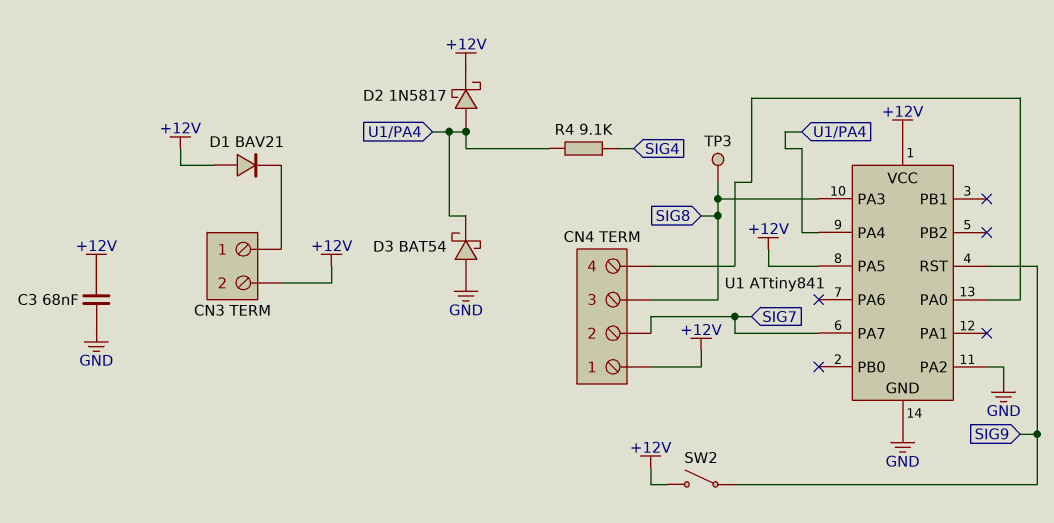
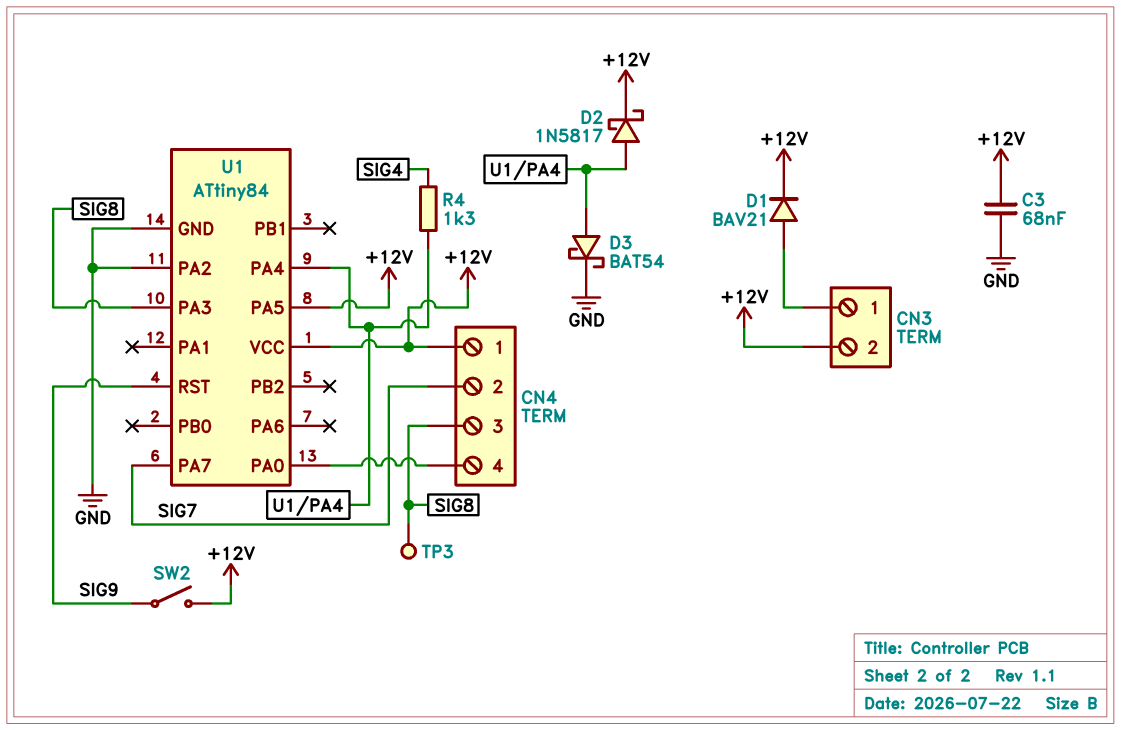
D1: diode BAV21 (A +12V, K CN3/1) -> diode BAV21 (A CN3/1, K +12V)
D3: schottky BAT54 (A GND, K U1/PA4) -> schottky BAT54 (A U1/PA4, K GND)
R4: 9.1k (SIG4, U1/PA4) -> 1.3k (SIG4, U1/PA4)
U1: ATtiny841 -> ATtiny84

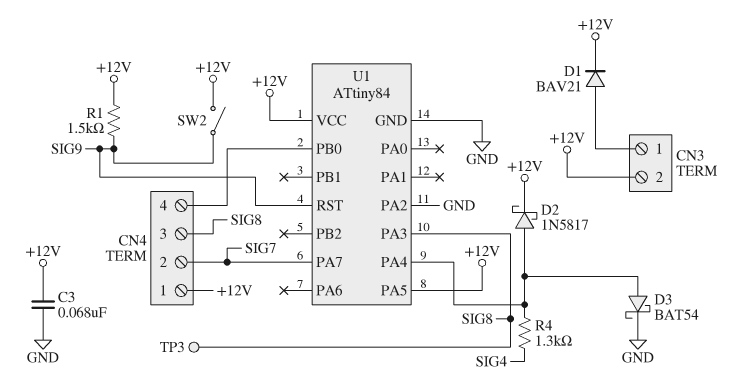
R1: none -> 1.5k (+12V, SIG9)
U1 pin PA0: CN4/4 -> none
U1 pin PB0: none -> CN4/4

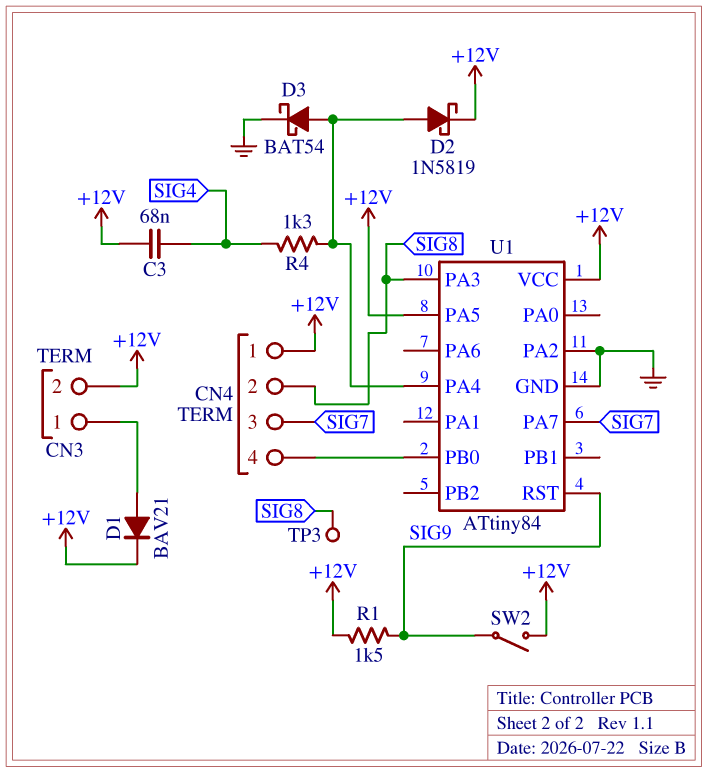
C3: 68nF (+12V, GND) -> 68nF (+12V, SIG4)
CN4 pin 2: SIG7 -> SIG8
CN4 pin 3: SIG8 -> SIG7
D2: schottky 1N5817 (A U1/PA4, K +12V) -> schottky 1N5819 (A U1/PA4, K +12V)

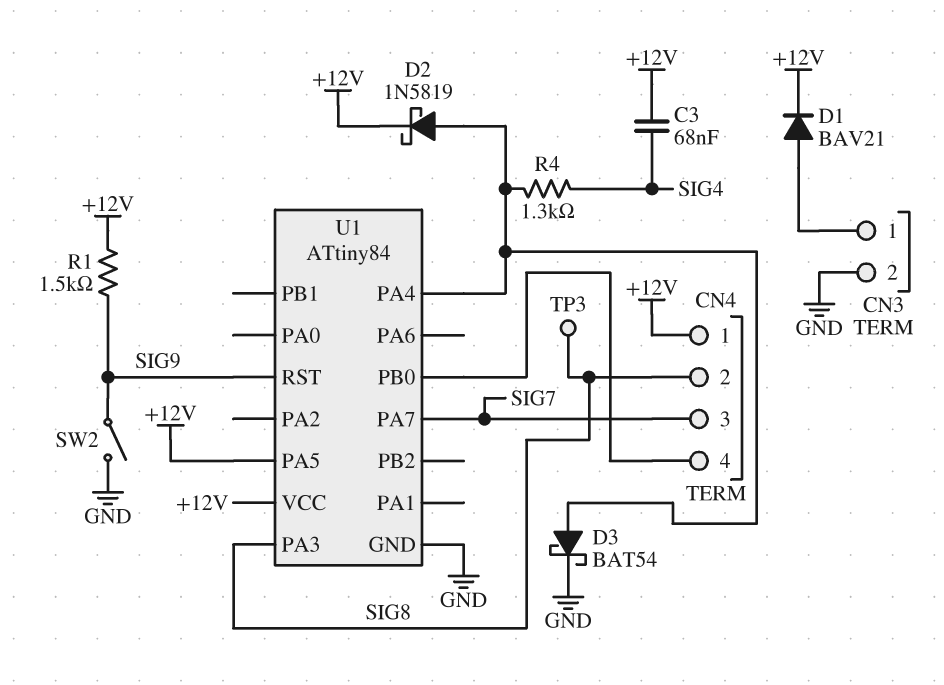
CN3 pin 2: +12V -> GND
SW2: switch (+12V, SIG9) -> switch (GND, SIG9)
U1 pin PA2: GND -> none

